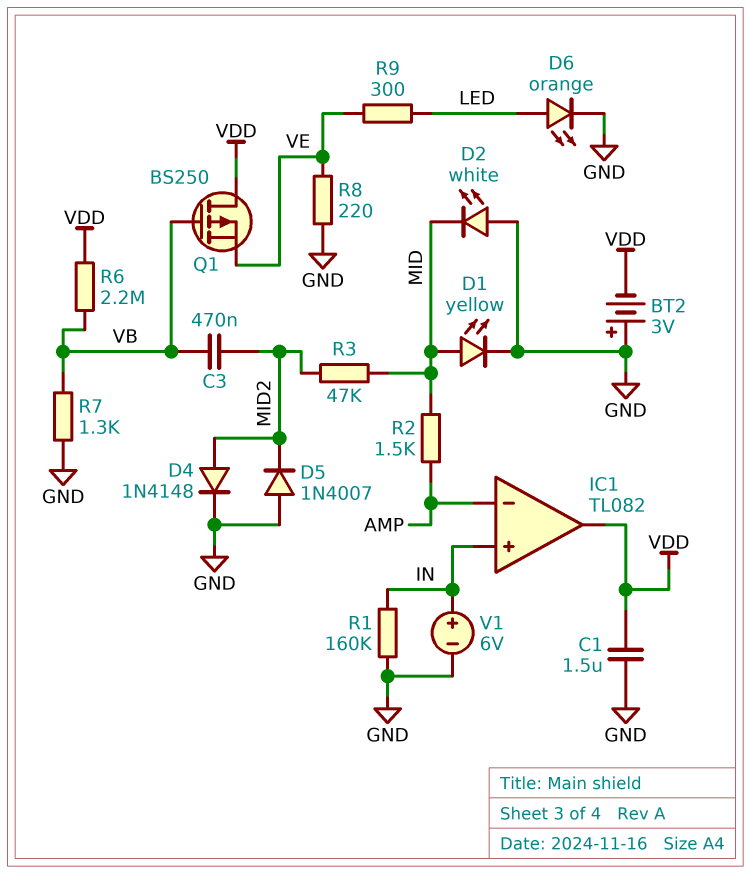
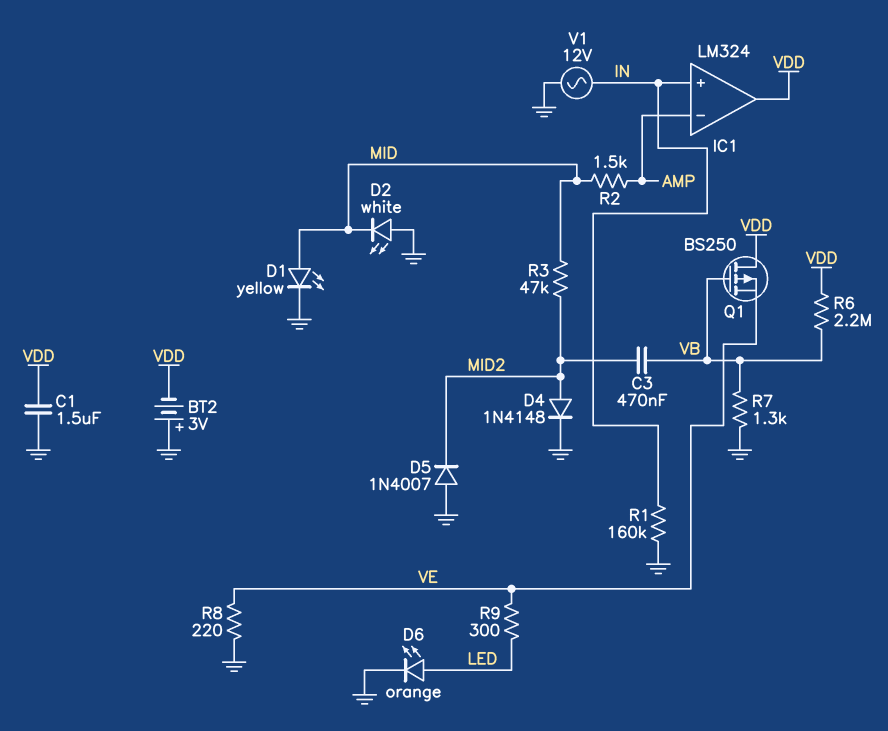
IC1: TL082 -> LM324
V1: 6V (plus IN, minus GND) -> AC 12V (GND, IN)

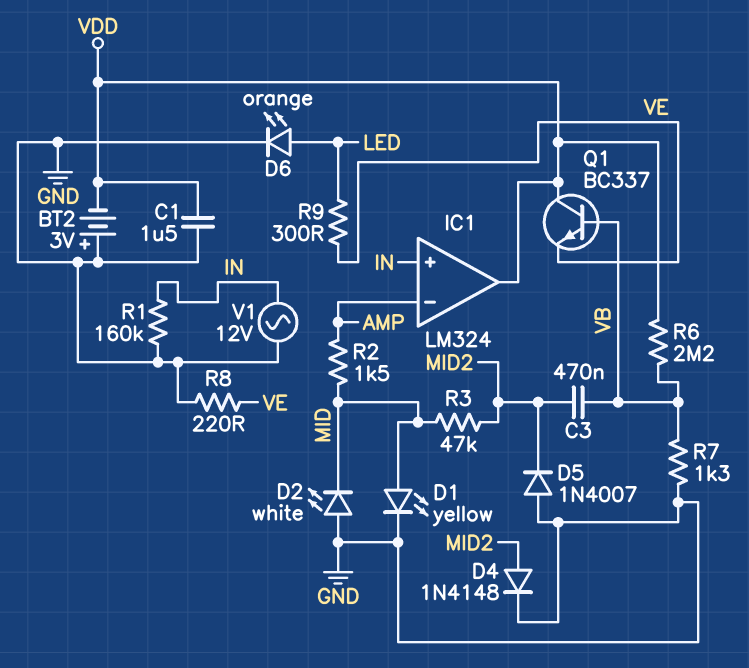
Q1: PMOS BS250 (G VB, D VDD, S VE) -> NPN BC337 (B VB, C VDD, E VE)

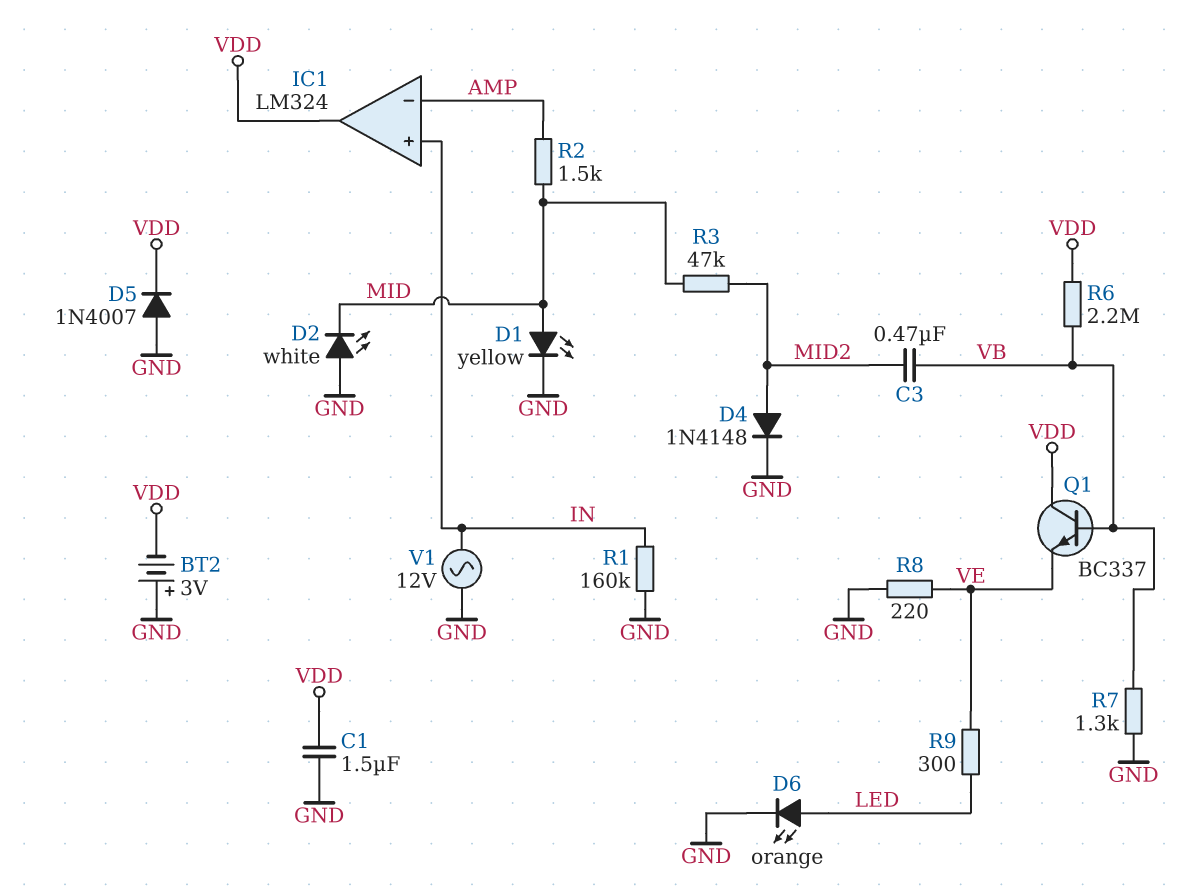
D5: diode 1N4007 (A GND, K MID2) -> diode 1N4007 (A GND, K VDD)

